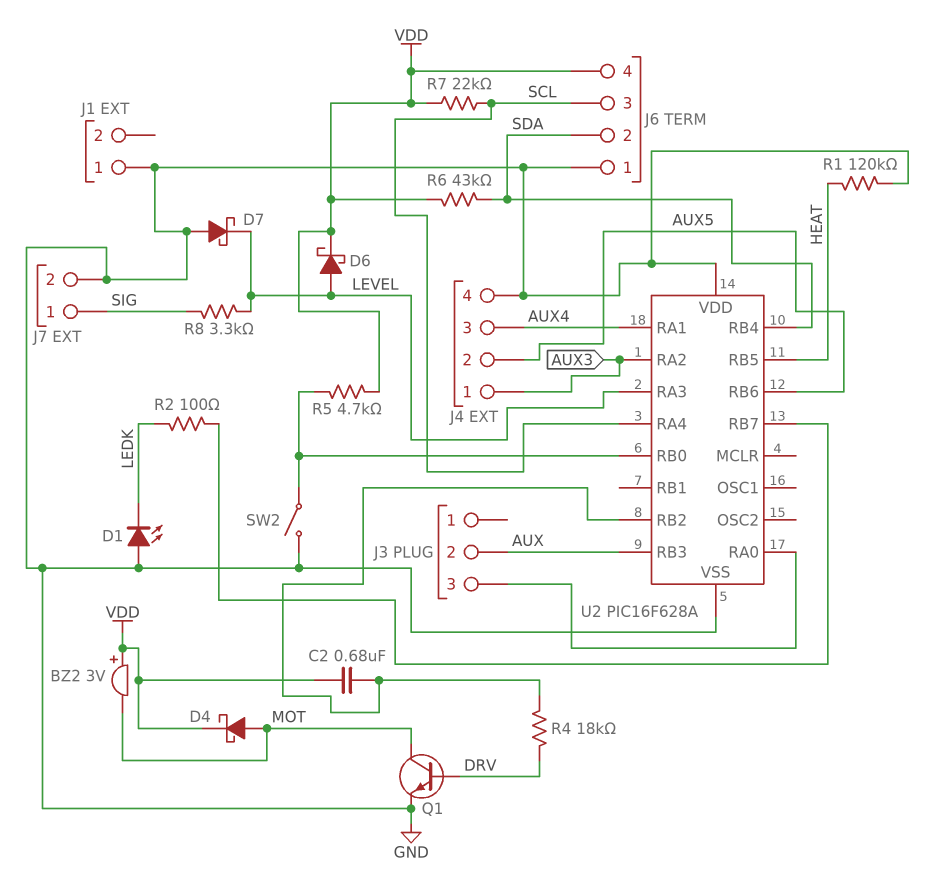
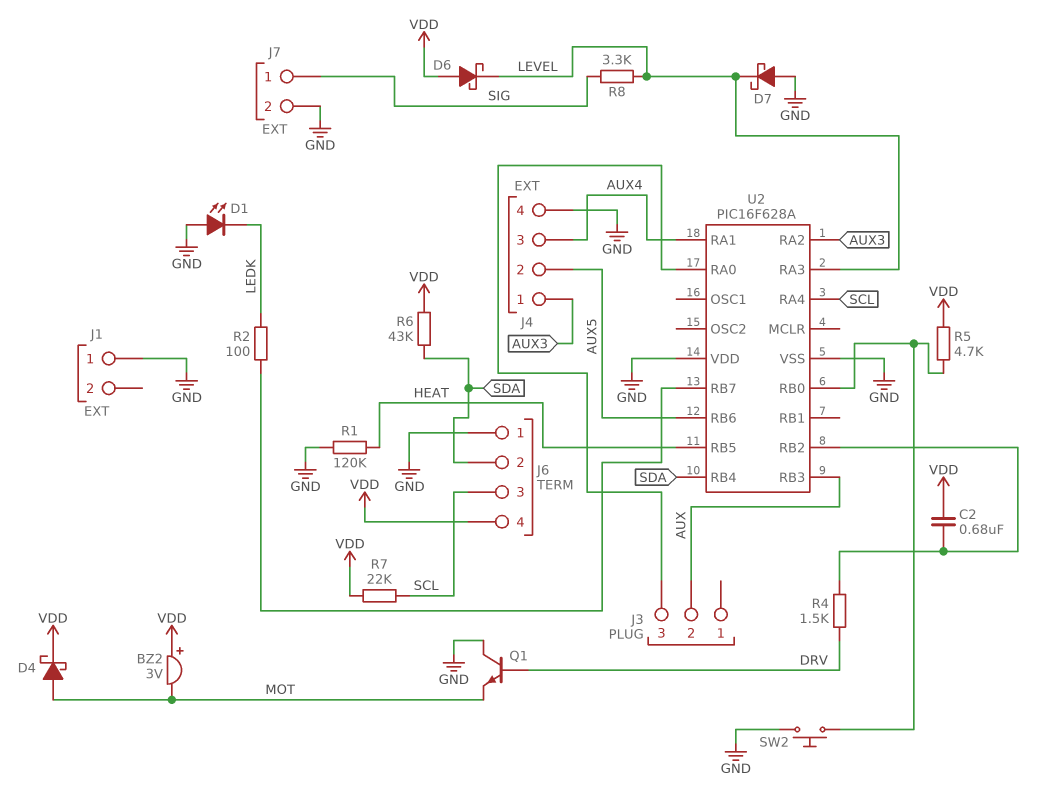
D6: schottky (A LEVEL, K VDD) -> schottky (A VDD, K LEVEL)
Q1: NPN (B DRV, C MOT, E GND) -> NPN (B DRV, C GND, E MOT)
R4: 18k (DRV, U2/RB2) -> 1.5k (DRV, U2/RB2)
SW2: switch (GND, U2/RB0) -> button (GND, U2/RB0)

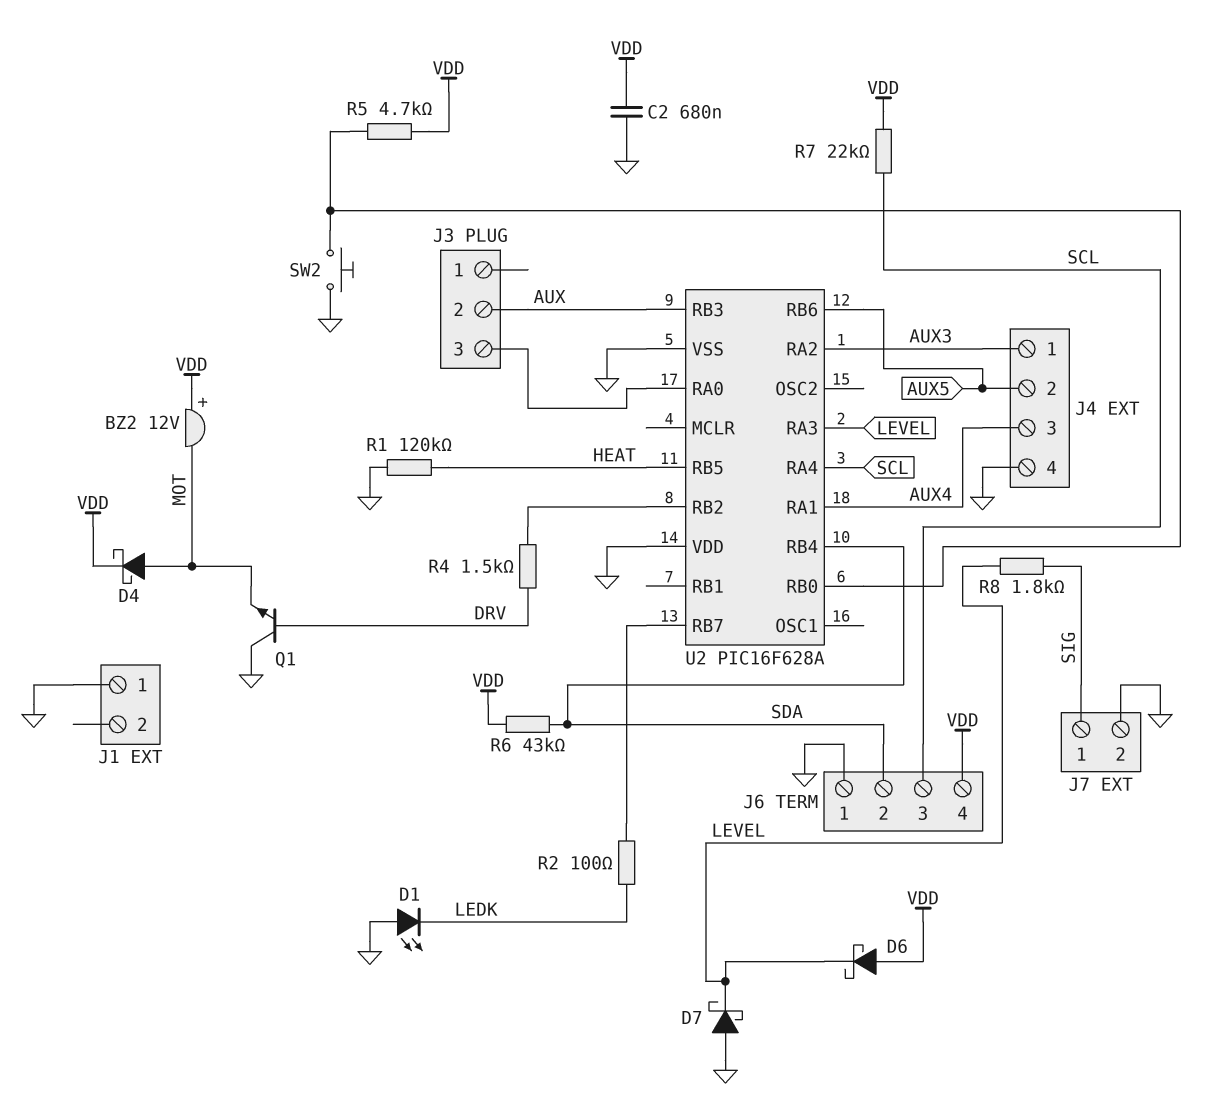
BZ2: buzzer 3V (plus VDD, minus MOT) -> buzzer 12V (plus VDD, minus MOT)
C2: 680nF (U2/RB2, VDD) -> 680nF (GND, VDD)
R8: 3.3k (LEVEL, SIG) -> 1.8k (LEVEL, SIG)

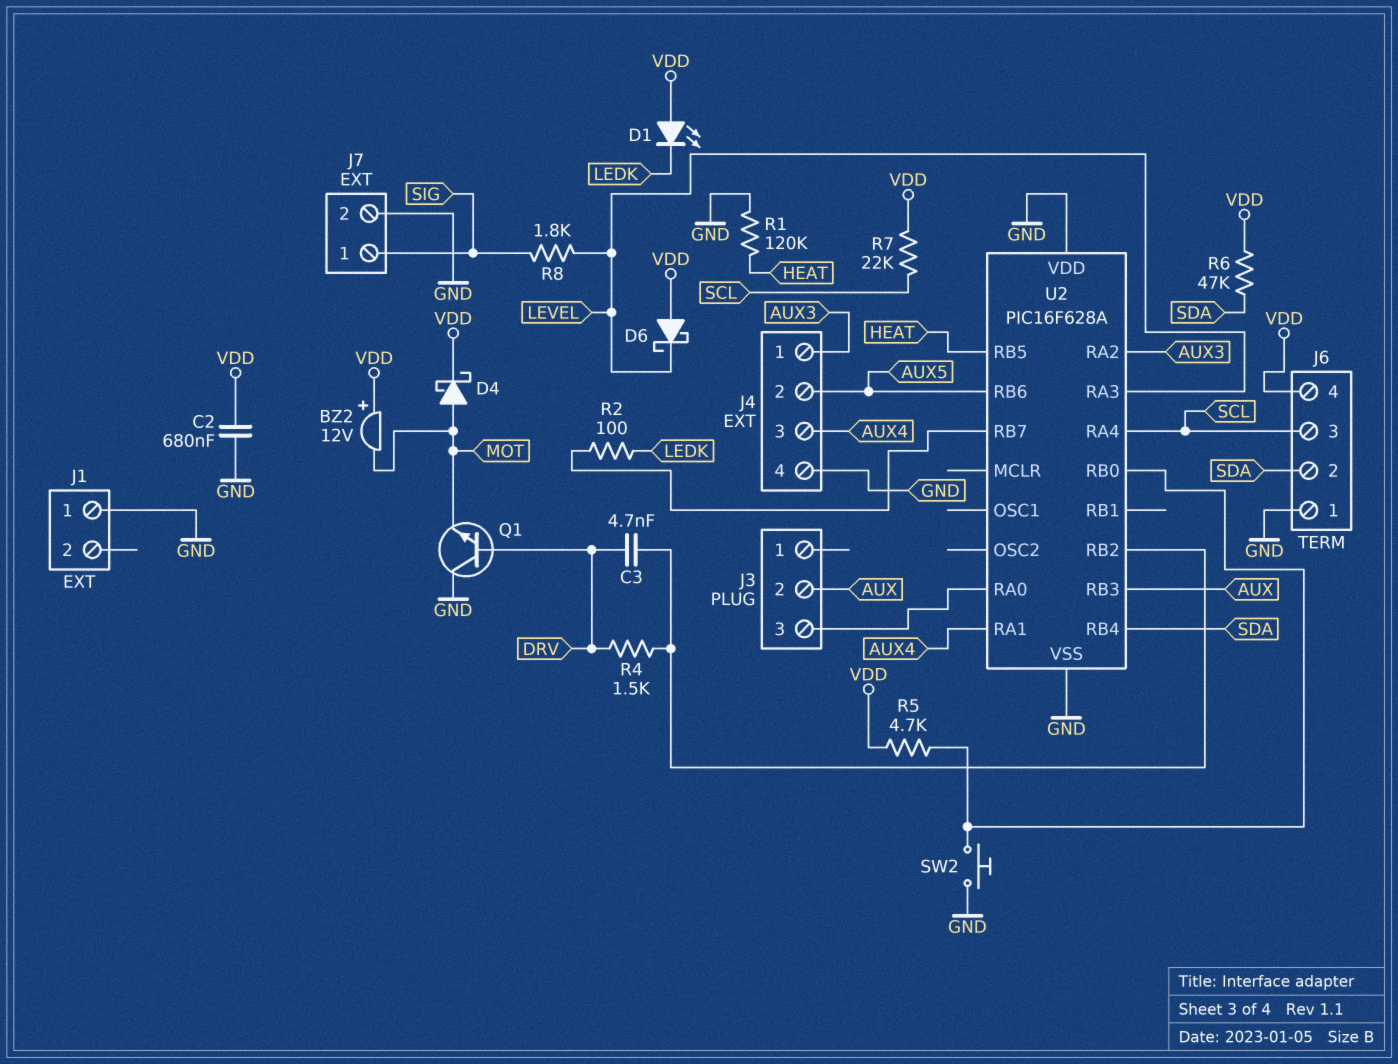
C3: none -> 4.7nF (DRV, U2/RB2)
D1: LED (A GND, K LEDK) -> LED (A VDD, K LEDK)
D7: schottky (A GND, K LEVEL) -> none
R6: 43k (SDA, VDD) -> 47k (SDA, VDD)

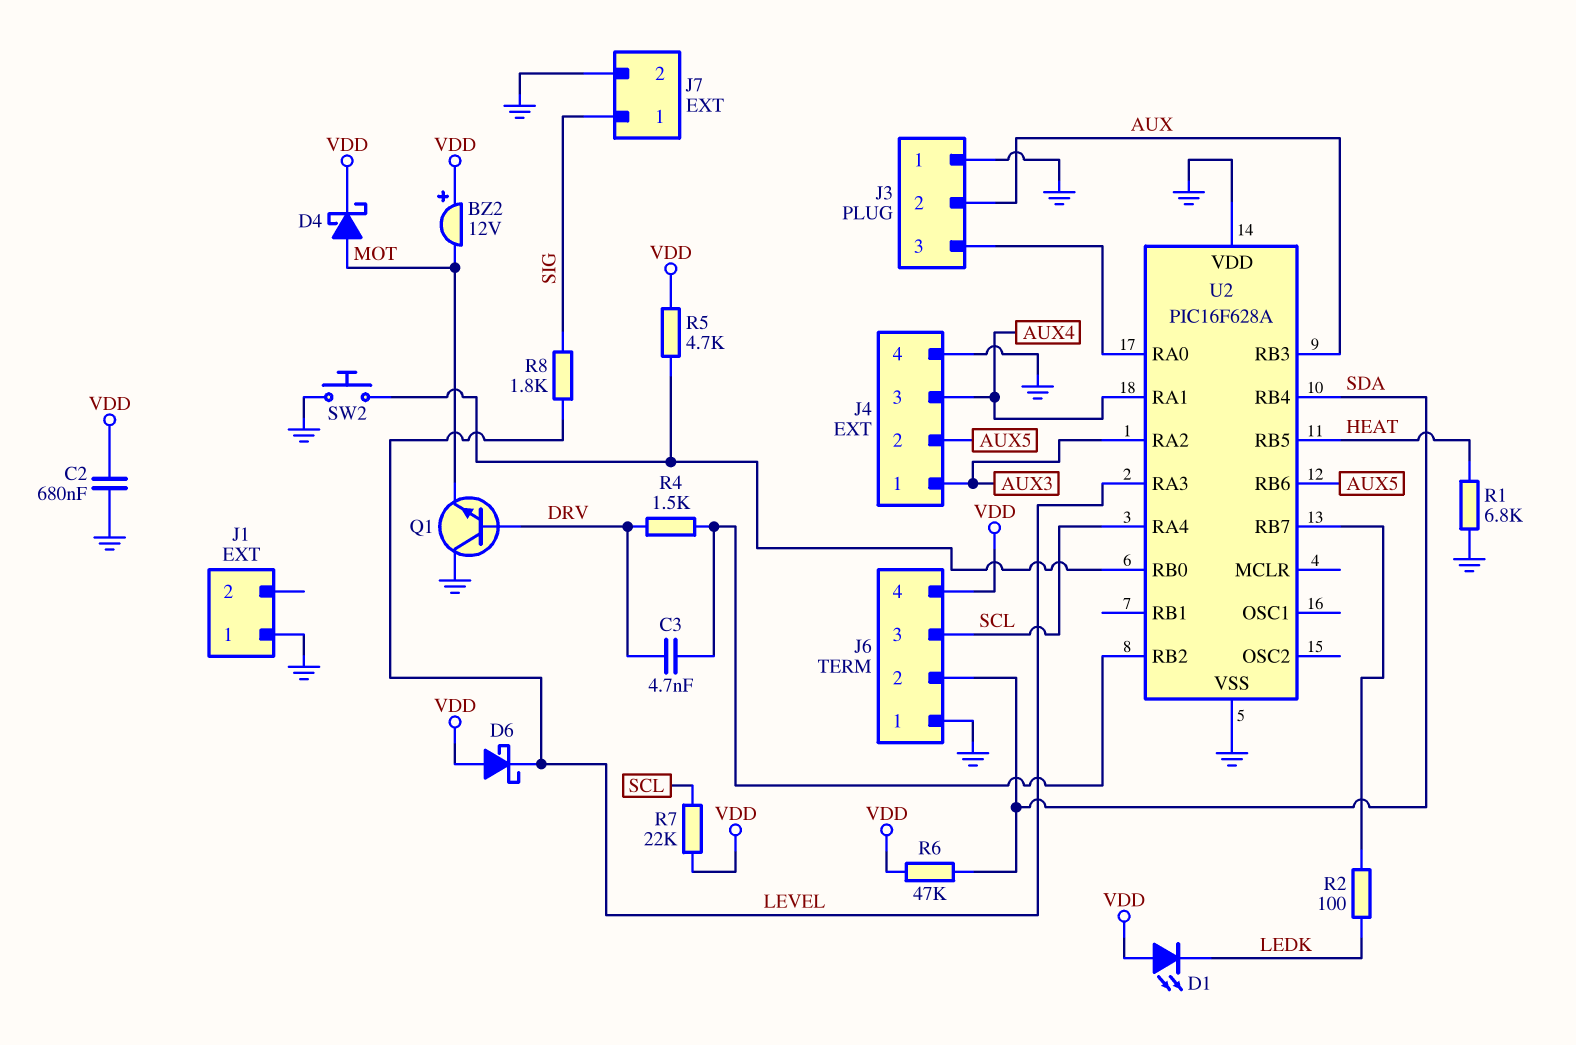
J3 pin 1: none -> GND
R1: 120k (GND, HEAT) -> 6.8k (GND, HEAT)

